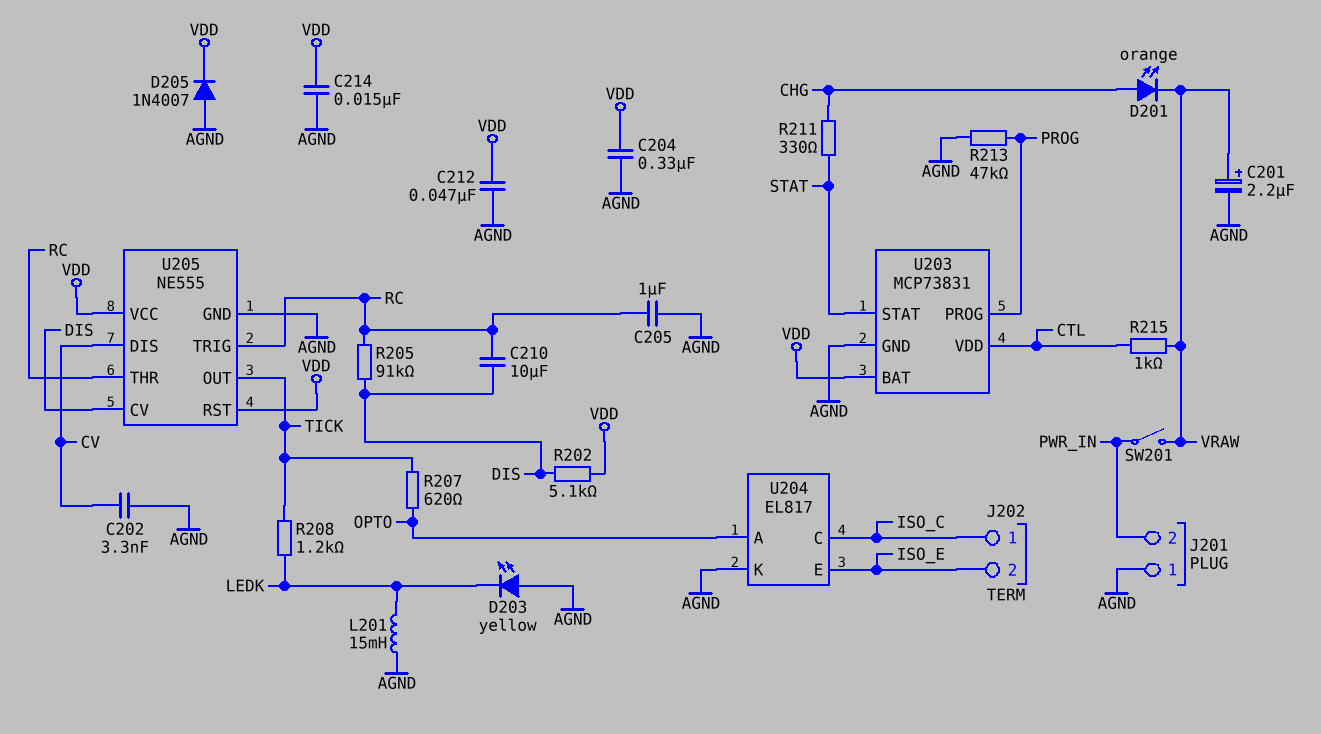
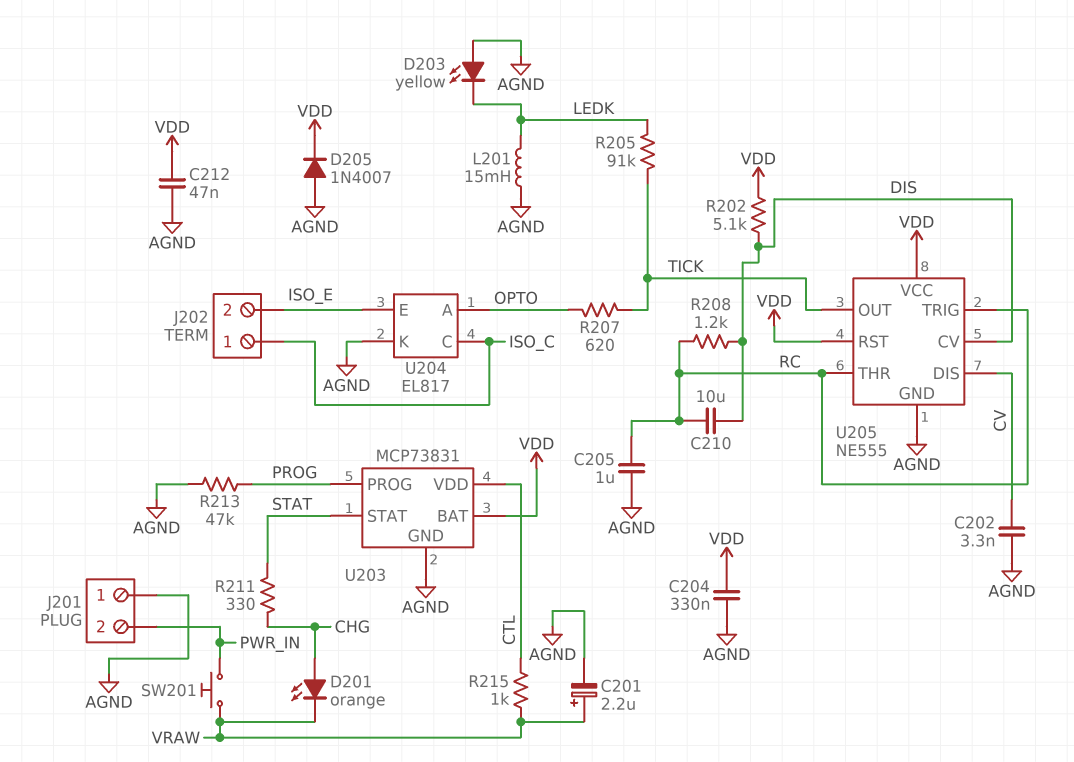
C214: 15nF (AGND, VDD) -> none
R205: 91k (DIS, RC) -> 91k (LEDK, TICK)
R208: 1.2k (LEDK, TICK) -> 1.2k (DIS, RC)
SW201: switch (PWR_IN, VRAW) -> button (PWR_IN, VRAW)

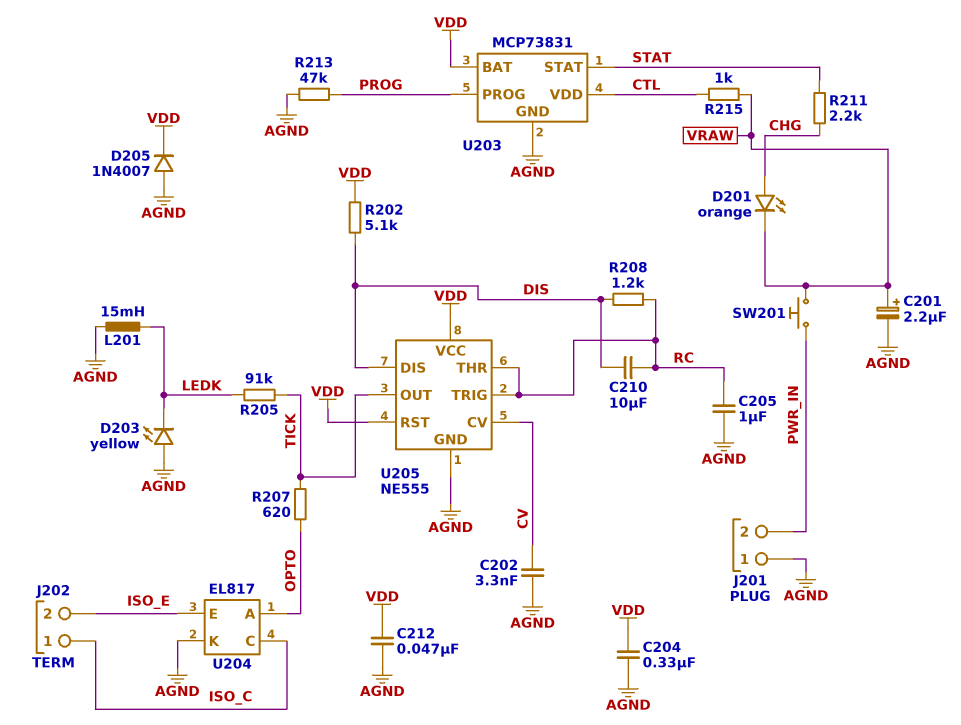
R211: 330 (CHG, STAT) -> 2.2k (CHG, STAT)
U205 pin CV: DIS -> CV
U205 pin DIS: CV -> DIS

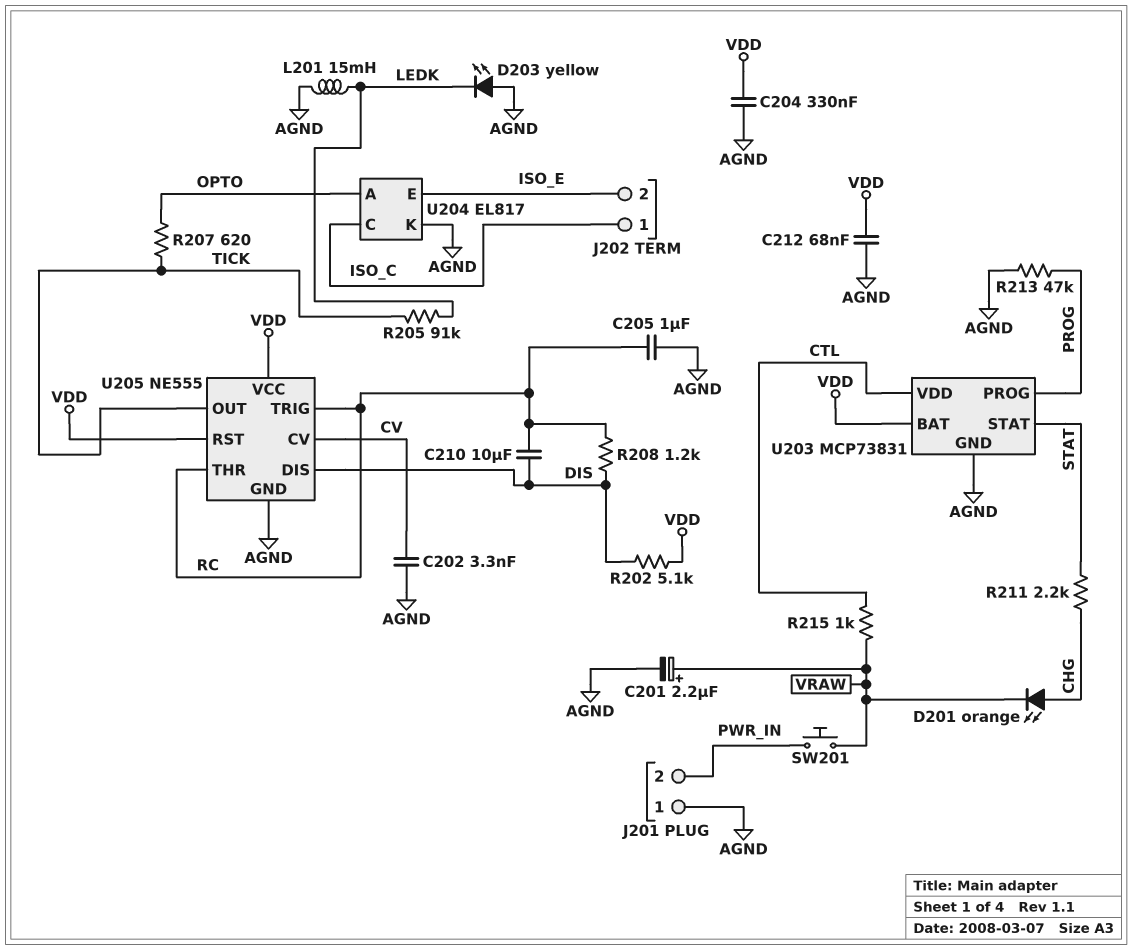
C212: 47nF (AGND, VDD) -> 68nF (AGND, VDD)
D205: diode 1N4007 (A AGND, K VDD) -> none

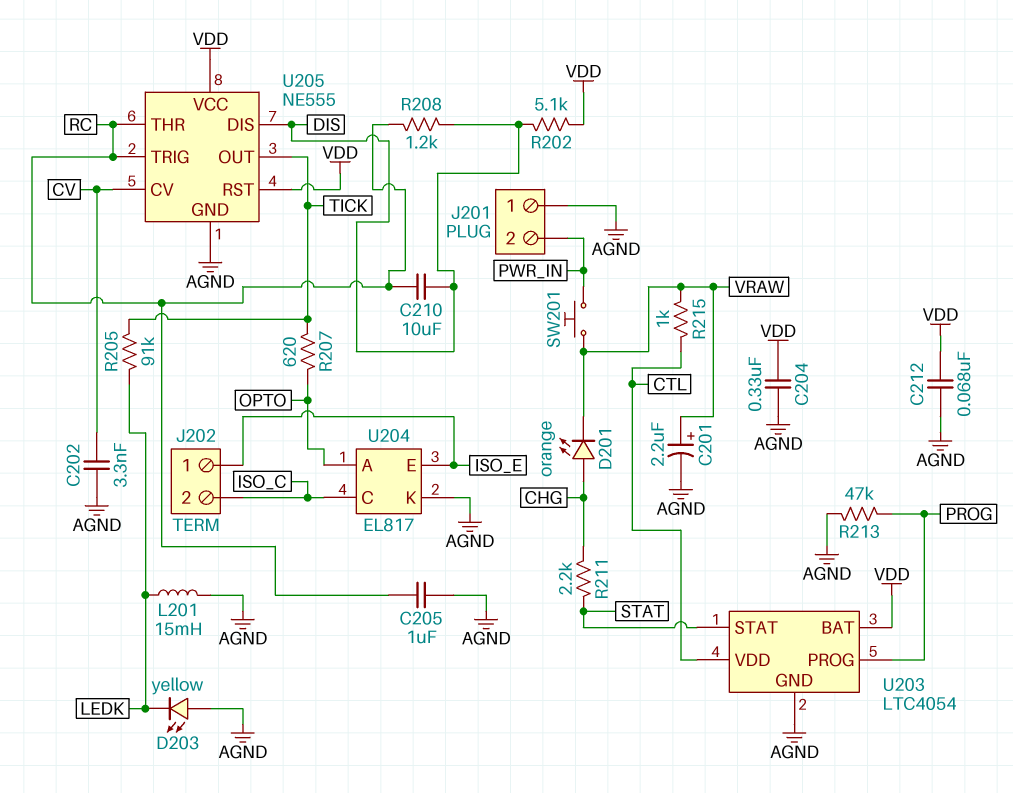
J202 pin 1: ISO_C -> ISO_E
J202 pin 2: ISO_E -> ISO_C
U203: MCP73831 -> LTC4054

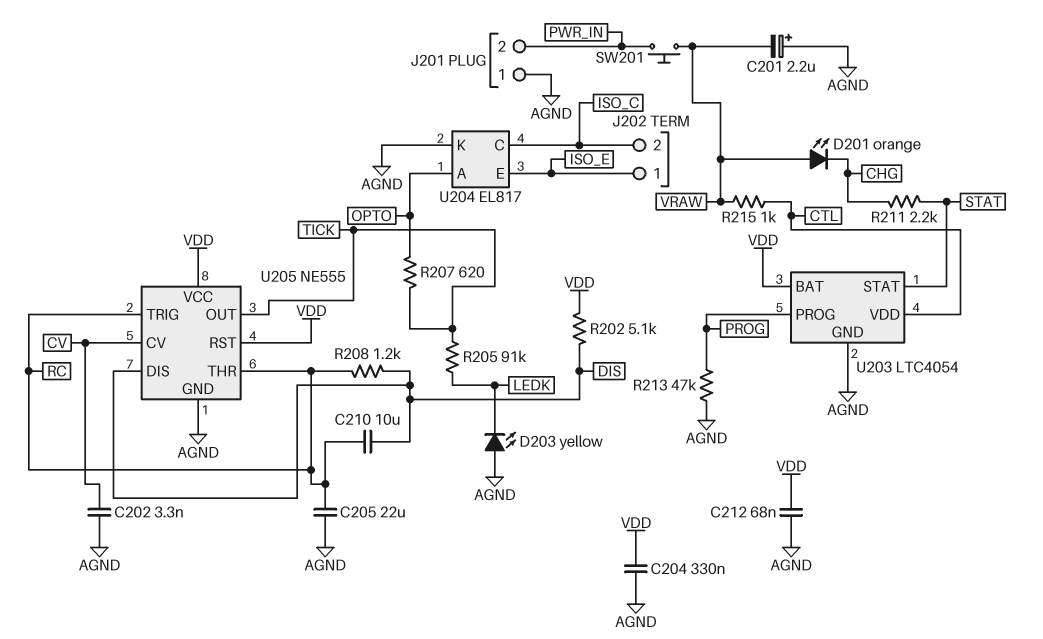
C201: 2.2uF (plus VRAW, minus AGND) -> 2.2uF (plus AGND, minus VRAW)
C205: 1uF (AGND, RC) -> 22uF (AGND, RC)
D201: LED orange (A CHG, K VRAW) -> LED orange (A VRAW, K CHG)
L201: 15mH (AGND, LEDK) -> none

